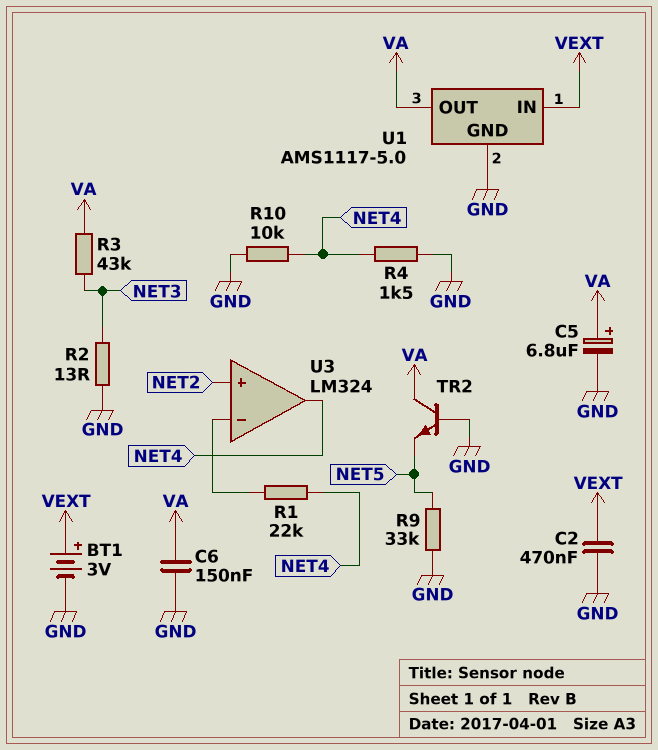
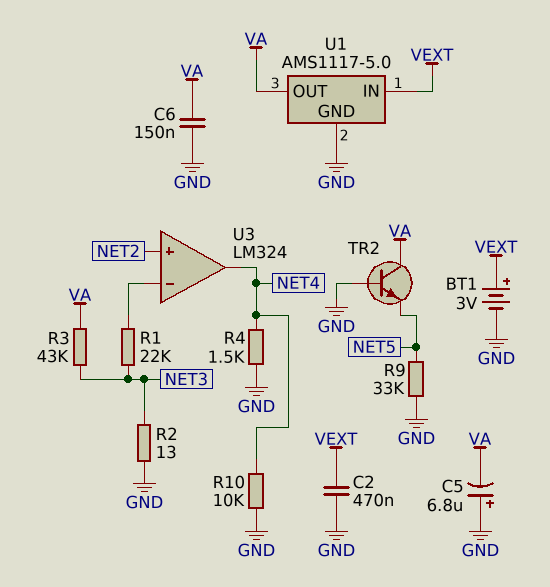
C5: 6.8uF (plus VA, minus GND) -> 6.8uF (plus GND, minus VA)
R1: 22k (NET4, U3/in-) -> 22k (NET3, U3/in-)

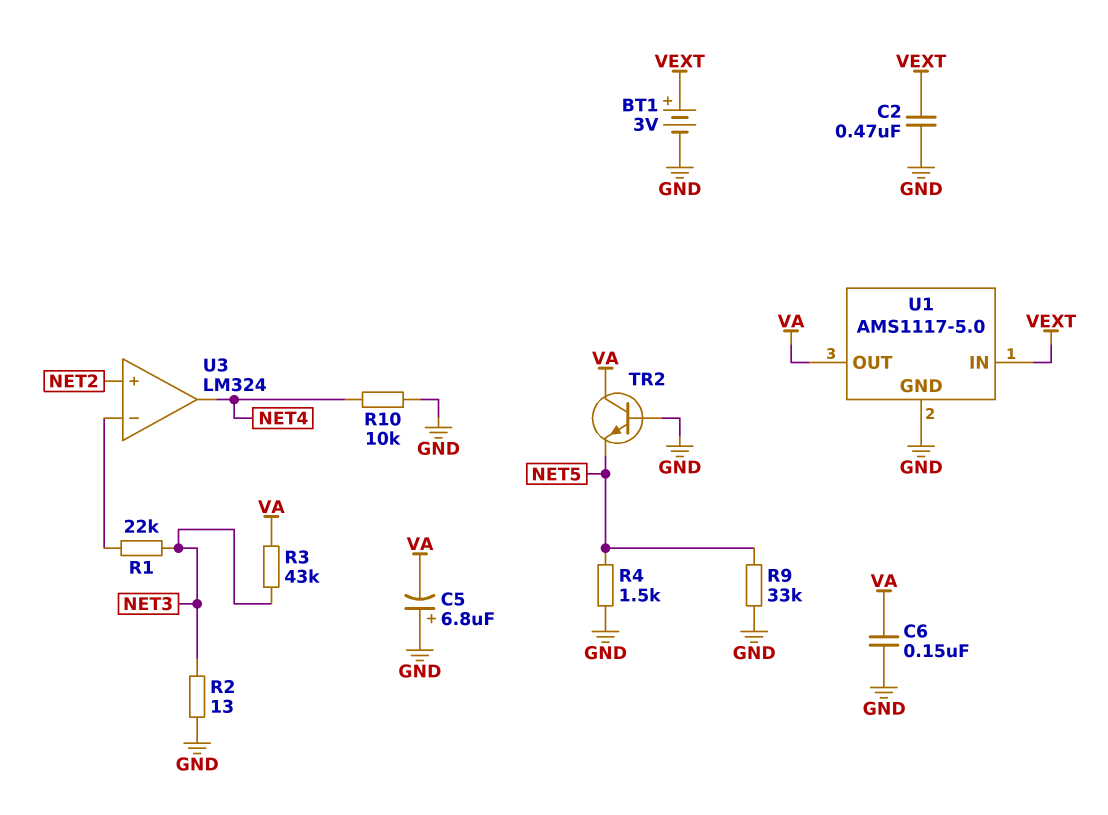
R4: 1.5k (GND, NET4) -> 1.5k (GND, NET5)

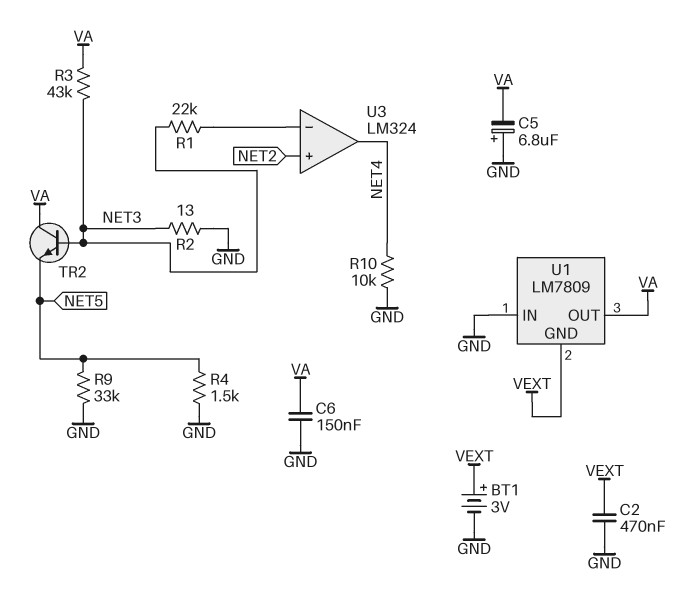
TR2: NPN (B GND, C VA, E NET5) -> NPN (B NET3, C VA, E NET5)
U1: AMS1117-5.0 -> LM7809
U1 pin GND: GND -> VEXT
U1 pin IN: VEXT -> GND

